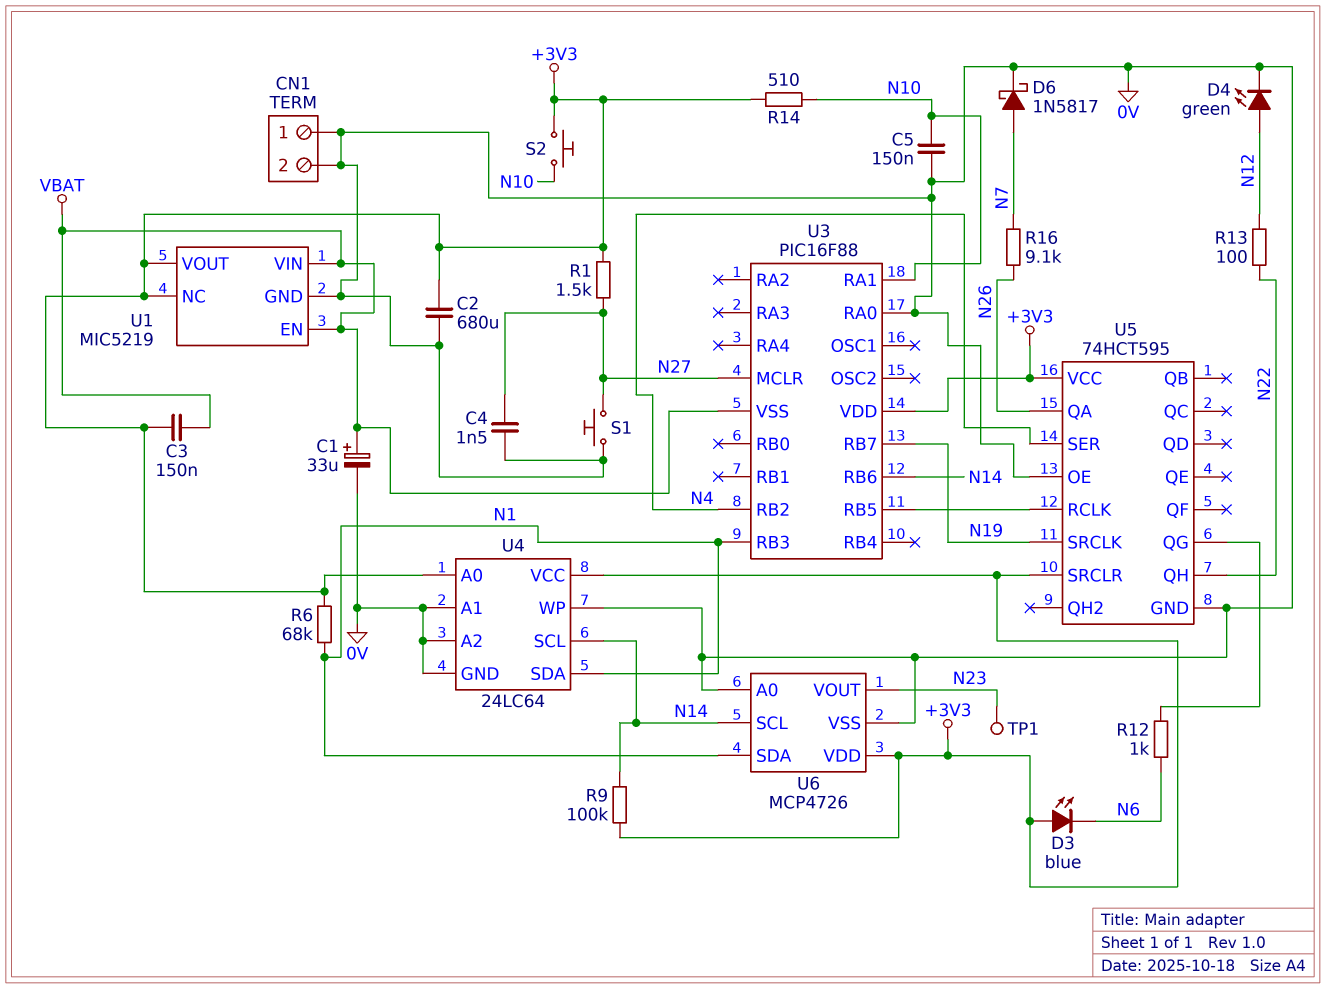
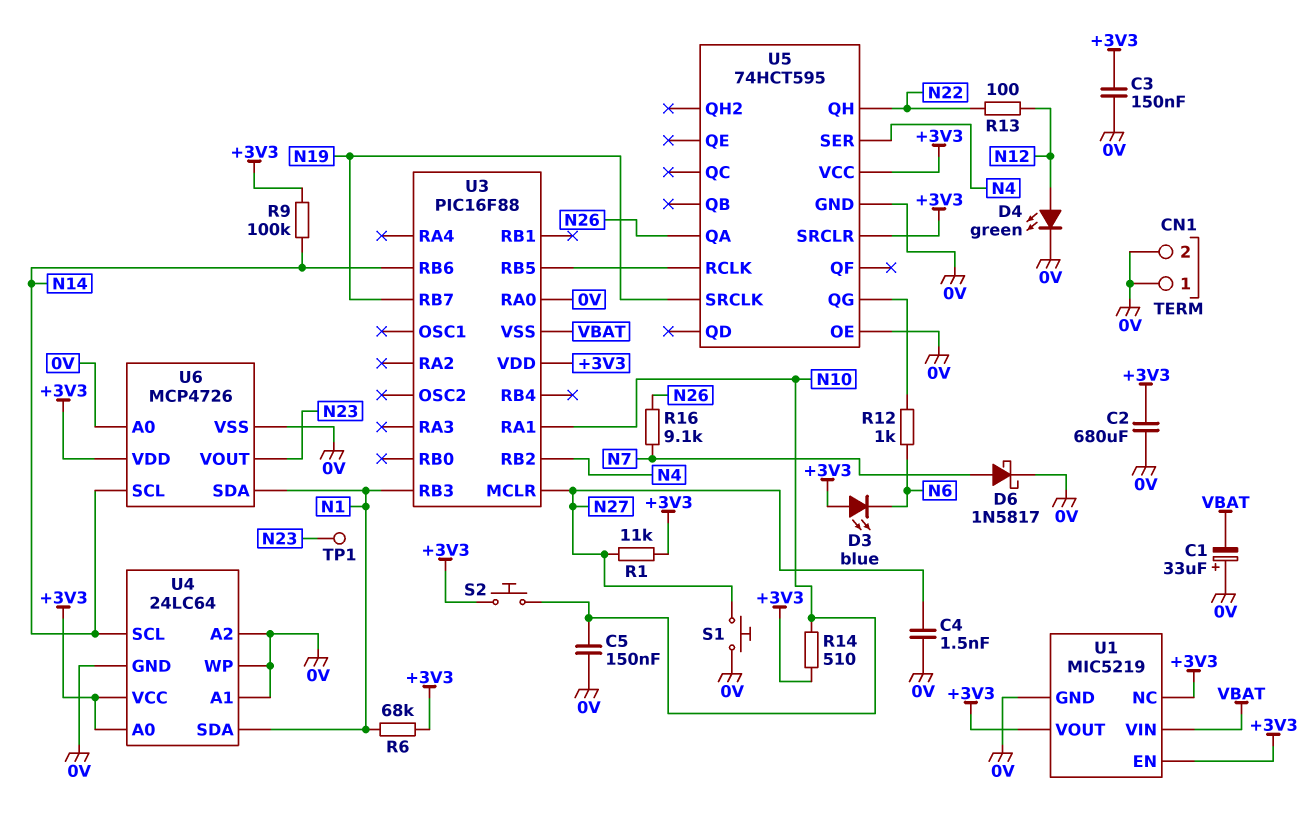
C1: 33uF (plus VBAT, minus 0V) -> 33uF (plus 0V, minus VBAT)
C3: 150nF (+3V3, VBAT) -> 150nF (+3V3, 0V)
R1: 1.5k (+3V3, N27) -> 11k (+3V3, N27)
U1 pin EN: VBAT -> +3V3

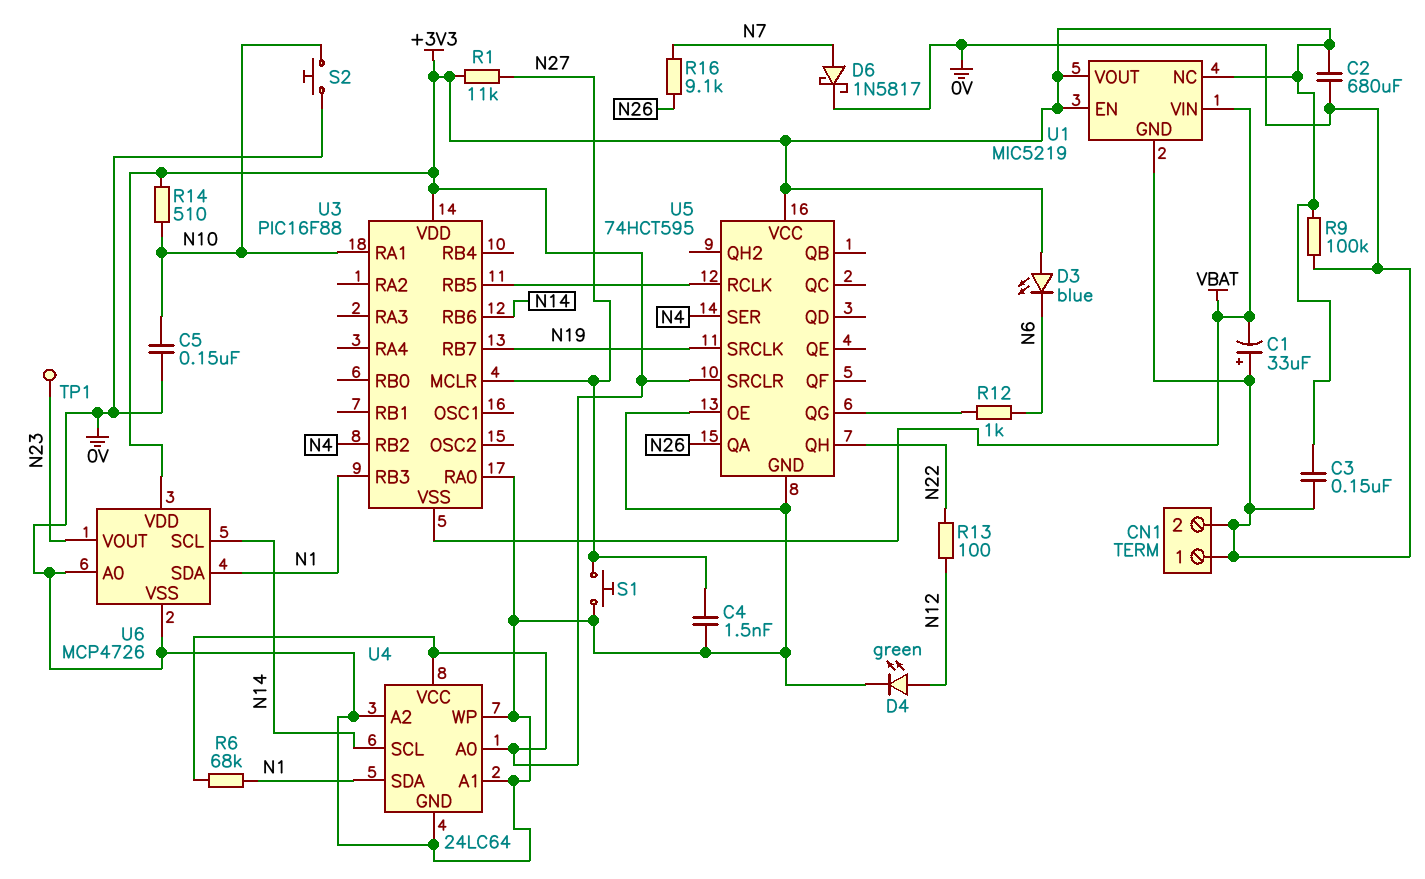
R9: 100k (+3V3, N14) -> 100k (+3V3, 0V)
S2: button (+3V3, N10) -> button (0V, N10)

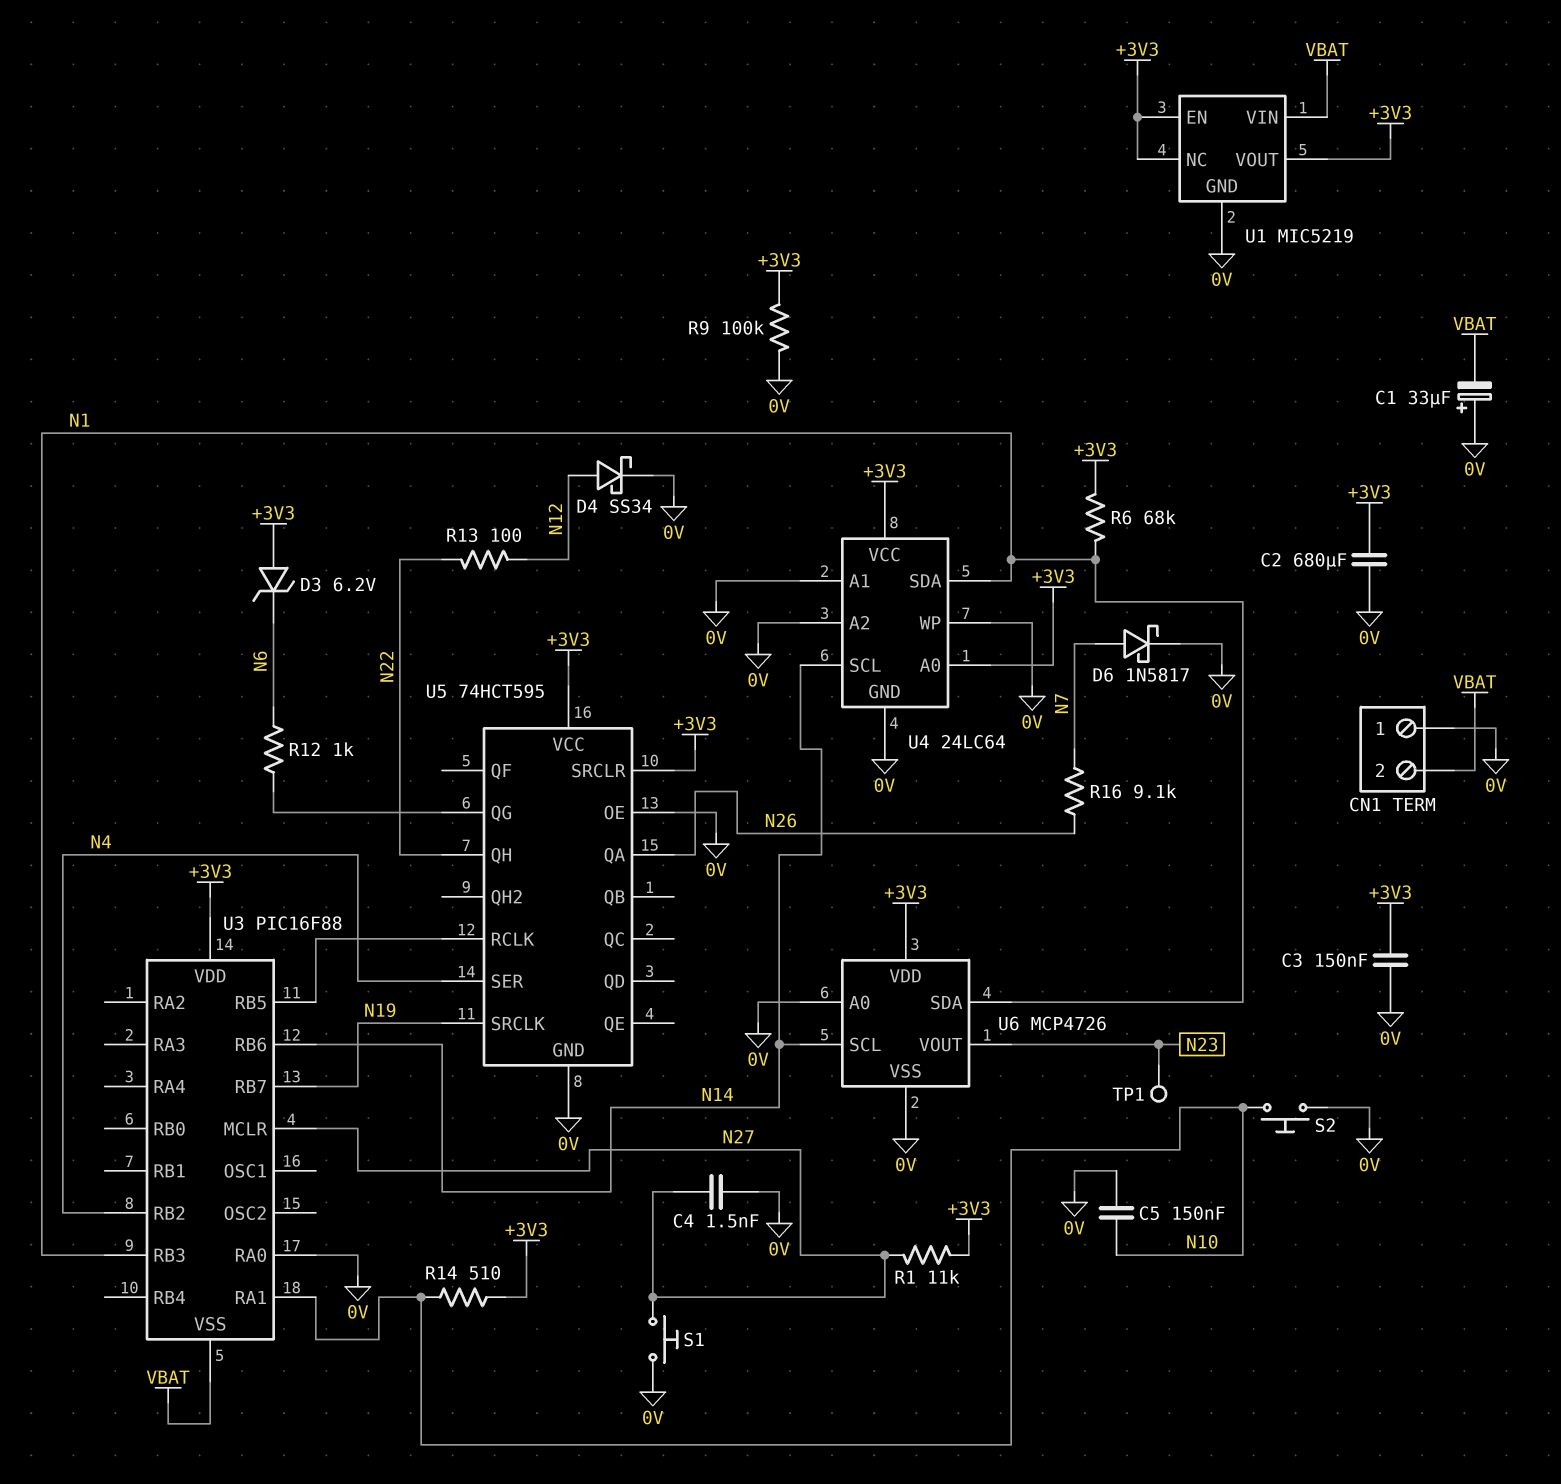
CN1 pin 2: 0V -> VBAT
D3: LED blue (A +3V3, K N6) -> zener 6.2V (A +3V3, K N6)
D4: LED green (A N12, K 0V) -> schottky SS34 (A N12, K 0V)

